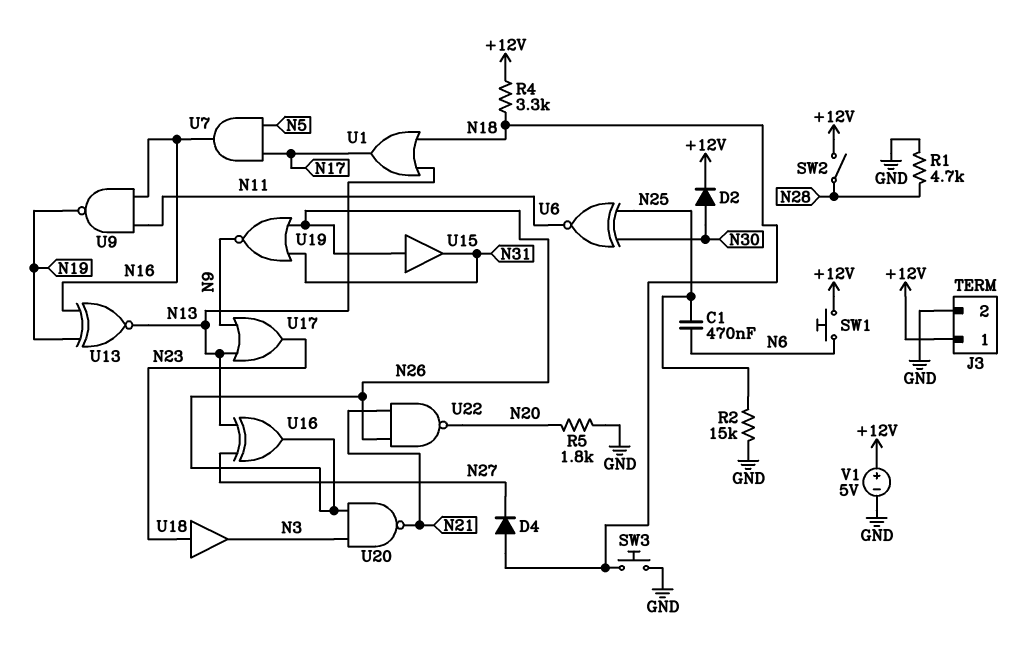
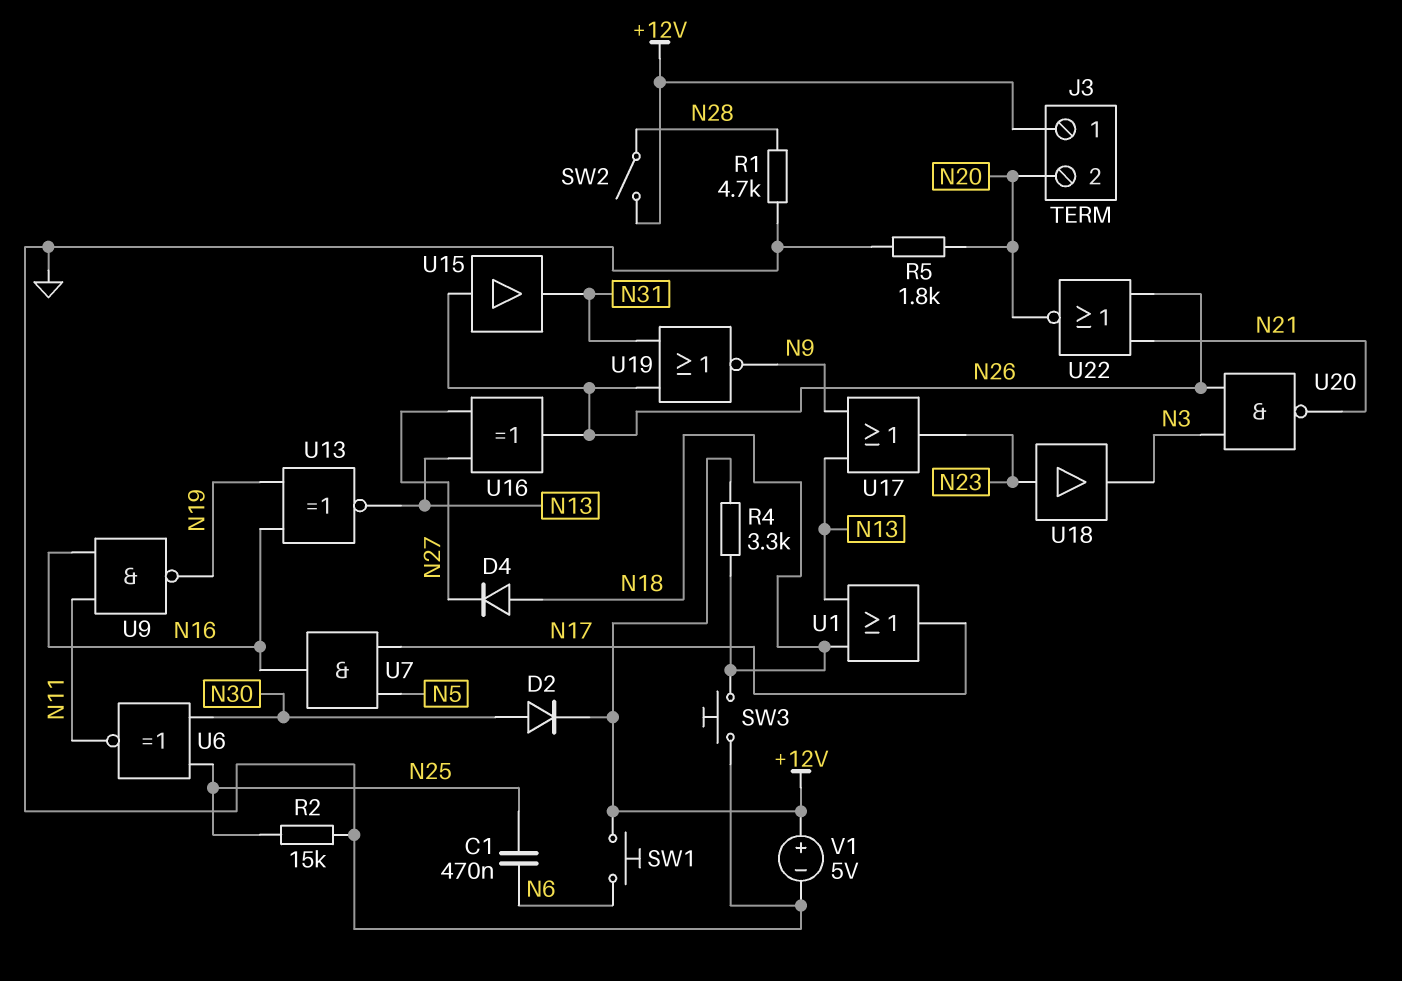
J3 pin 2: GND -> N20
U22: NAND (in N21, in N26, out N20) -> NOR (in N21, in N26, out N20)

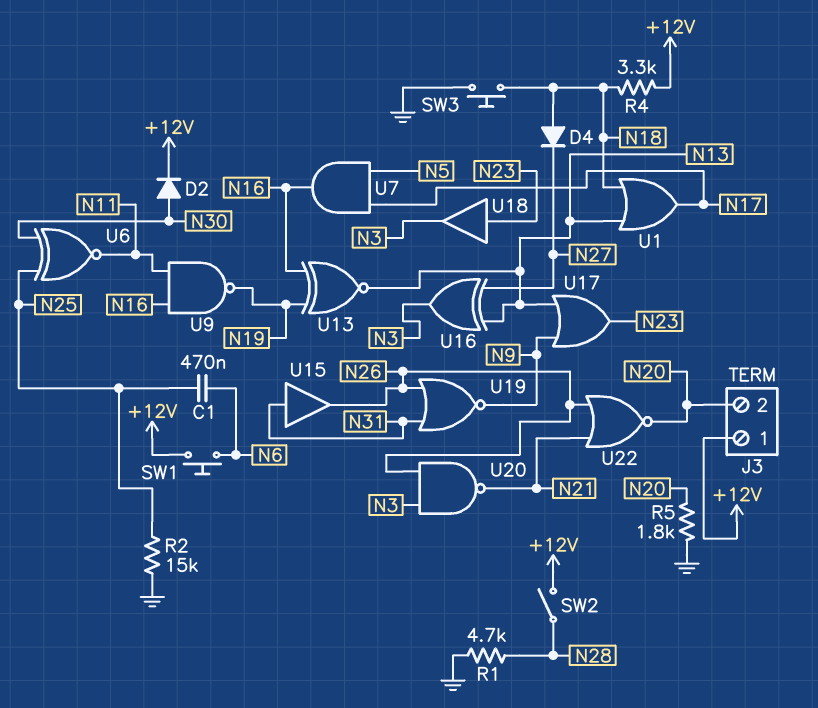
U15: buffer (in N26, out N31) -> buffer (in N31, out N26)
U16: XOR (in N13, in N27, out N26) -> XOR (in N13, in N27, out N3)
V1: 5V (plus +12V, minus GND) -> none

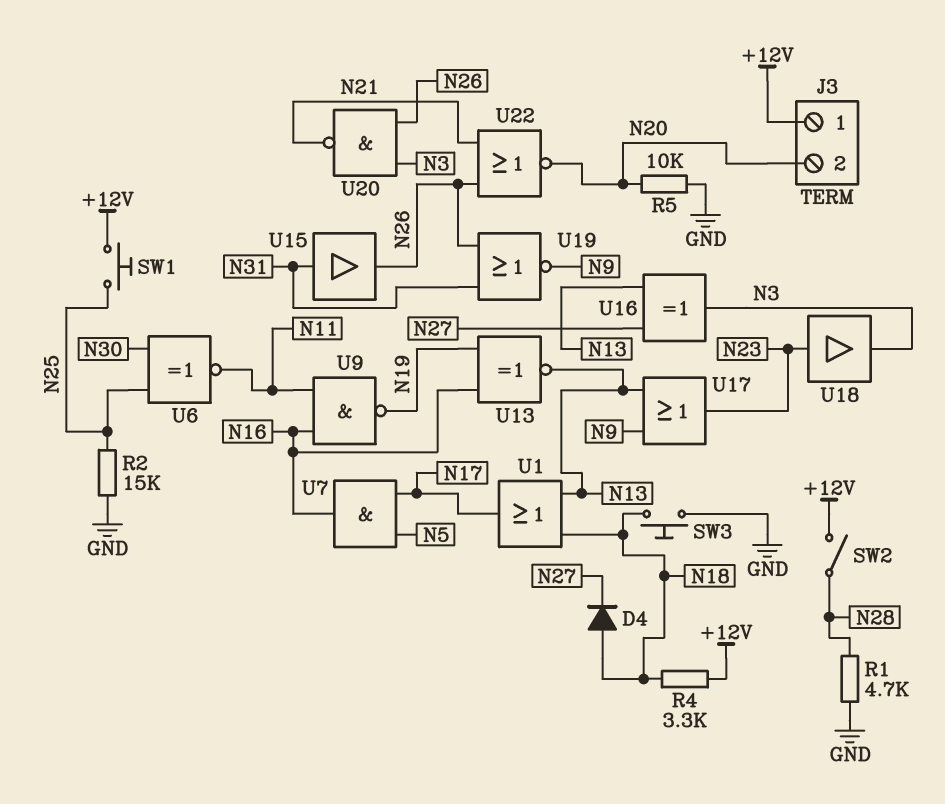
C1: 470nF (N6, N25) -> none
D2: diode (A N30, K +12V) -> none
R5: 1.8k (GND, N20) -> 10k (GND, N20)
SW1: button (+12V, N6) -> button (+12V, N25)

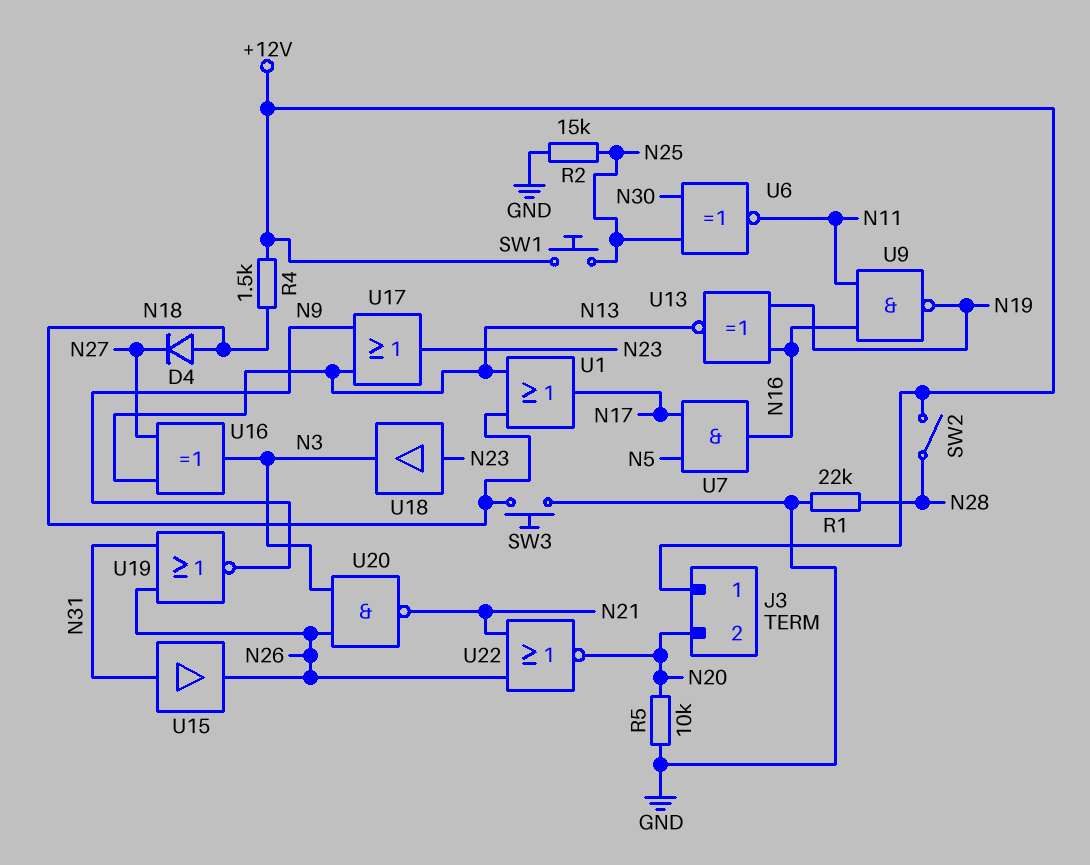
R1: 4.7k (GND, N28) -> 22k (GND, N28)
R4: 3.3k (+12V, N18) -> 1.5k (+12V, N18)

